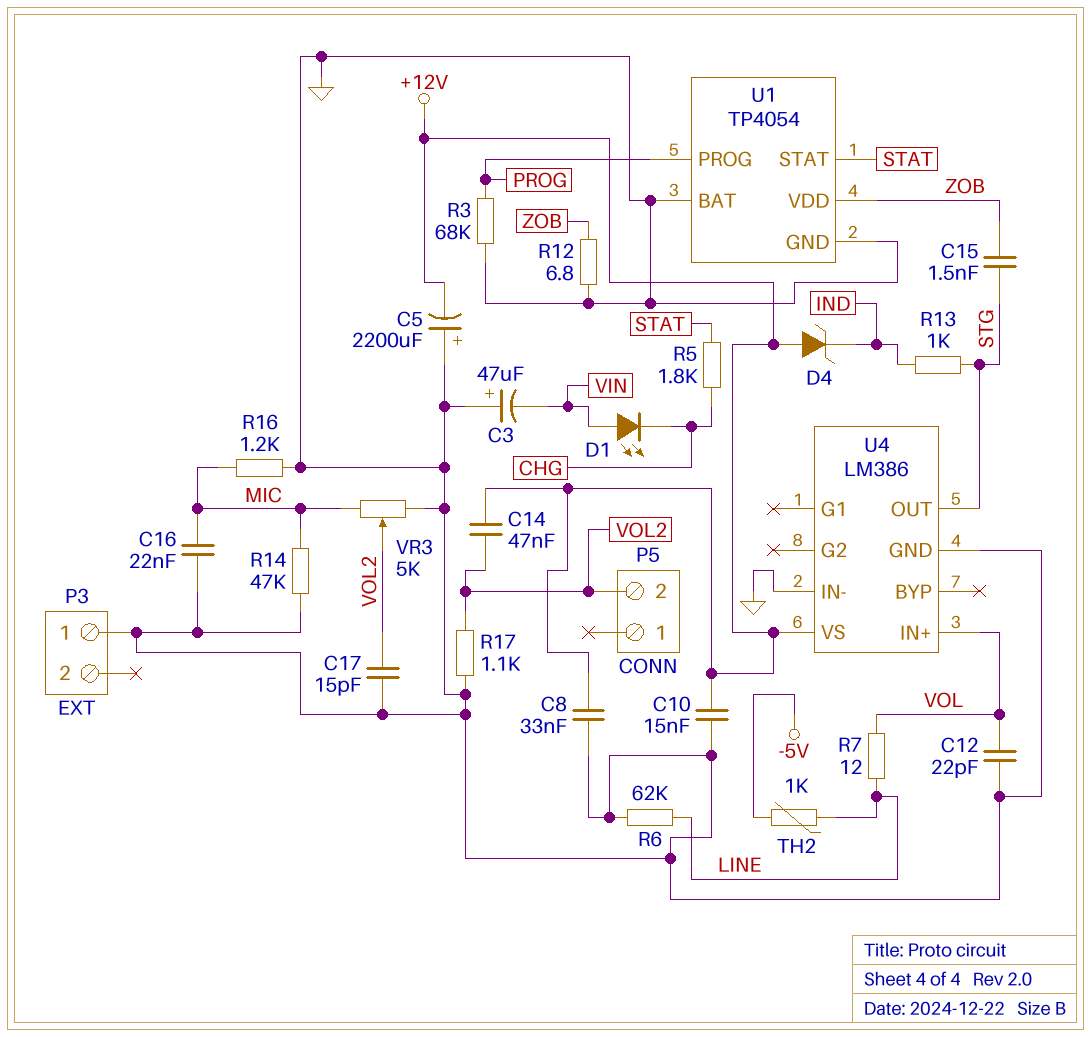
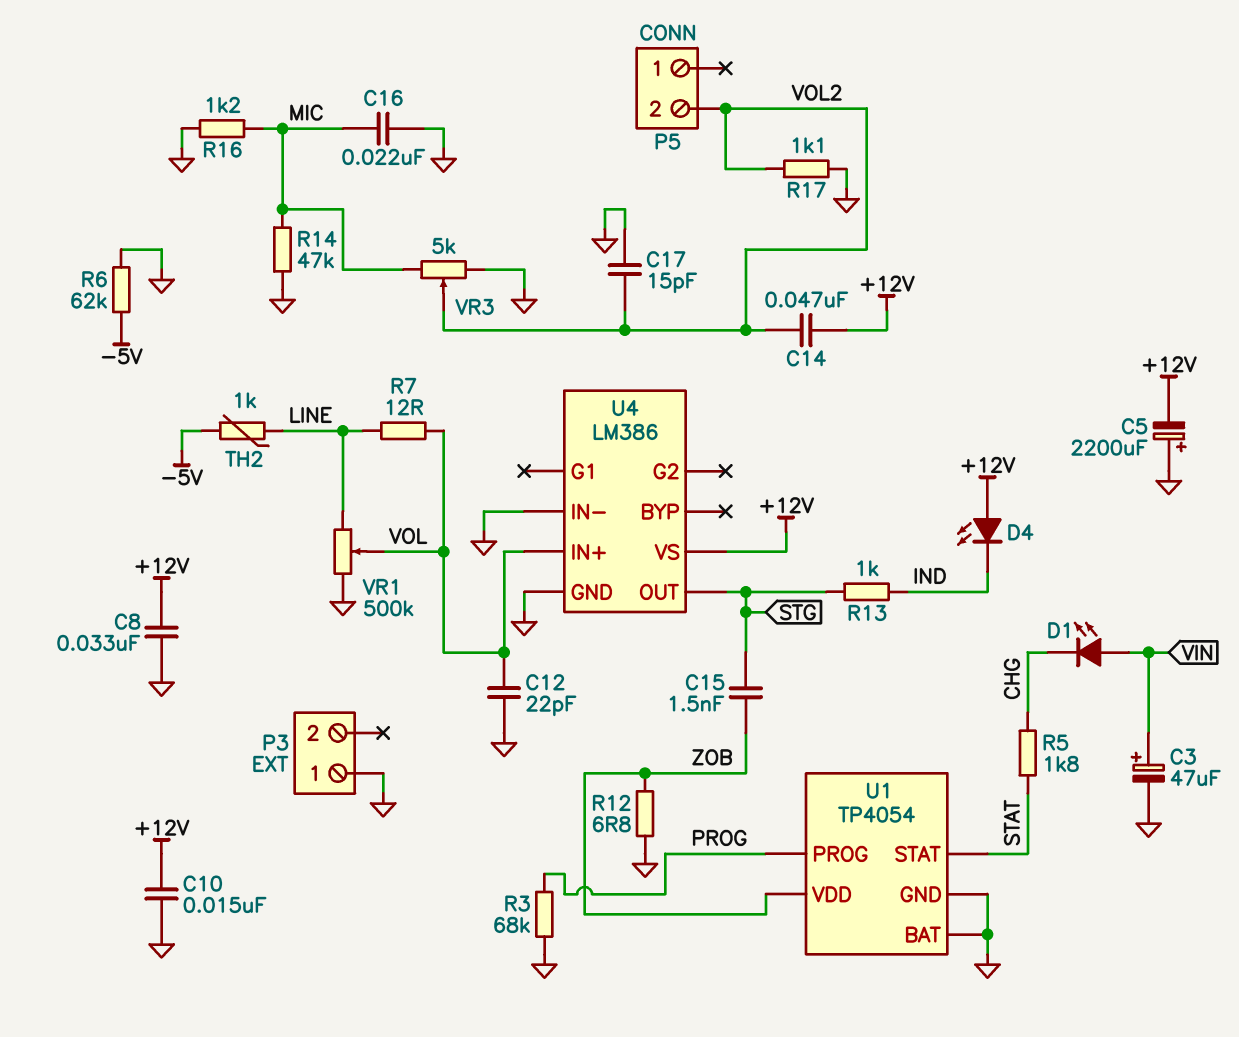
C3: 47uF (plus GND, minus VIN) -> 47uF (plus VIN, minus GND)
D4: zener (A +12V, K IND) -> LED (A +12V, K IND)
R6: 62k (GND, LINE) -> 62k (-5V, GND)
VR1: none -> 500k (GND, LINE, wiper VOL)

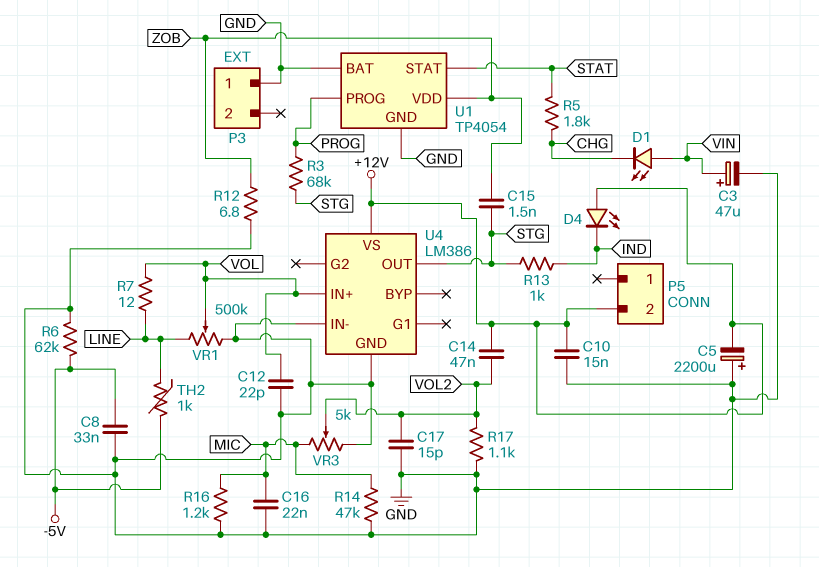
C8: 33nF (+12V, GND) -> 33nF (-5V, GND)
P5 pin 2: VOL2 -> +12V
R3: 68k (GND, PROG) -> 68k (PROG, STG)

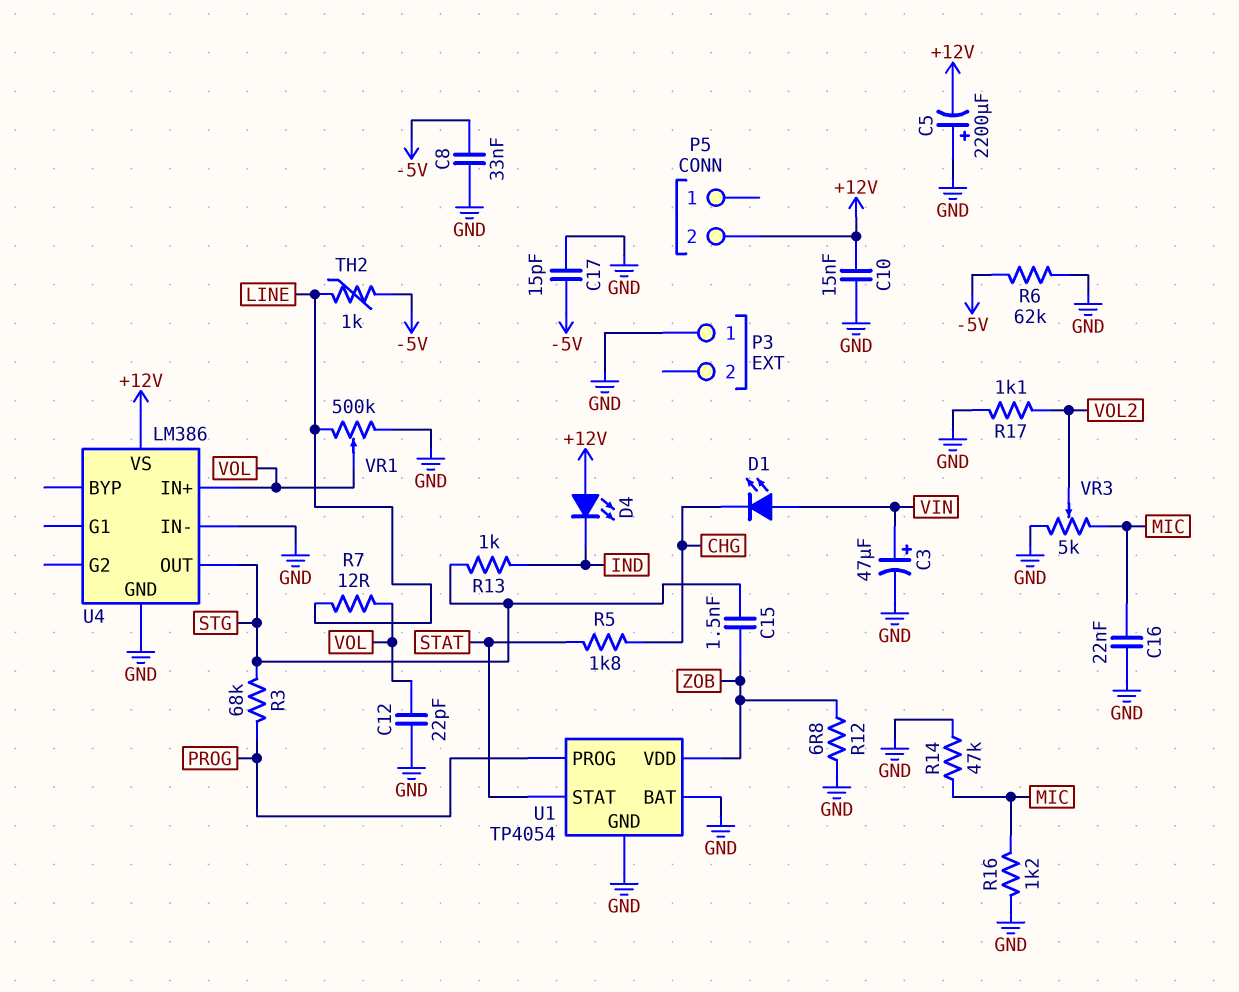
C14: 47nF (+12V, VOL2) -> none
C17: 15pF (GND, VOL2) -> 15pF (-5V, GND)

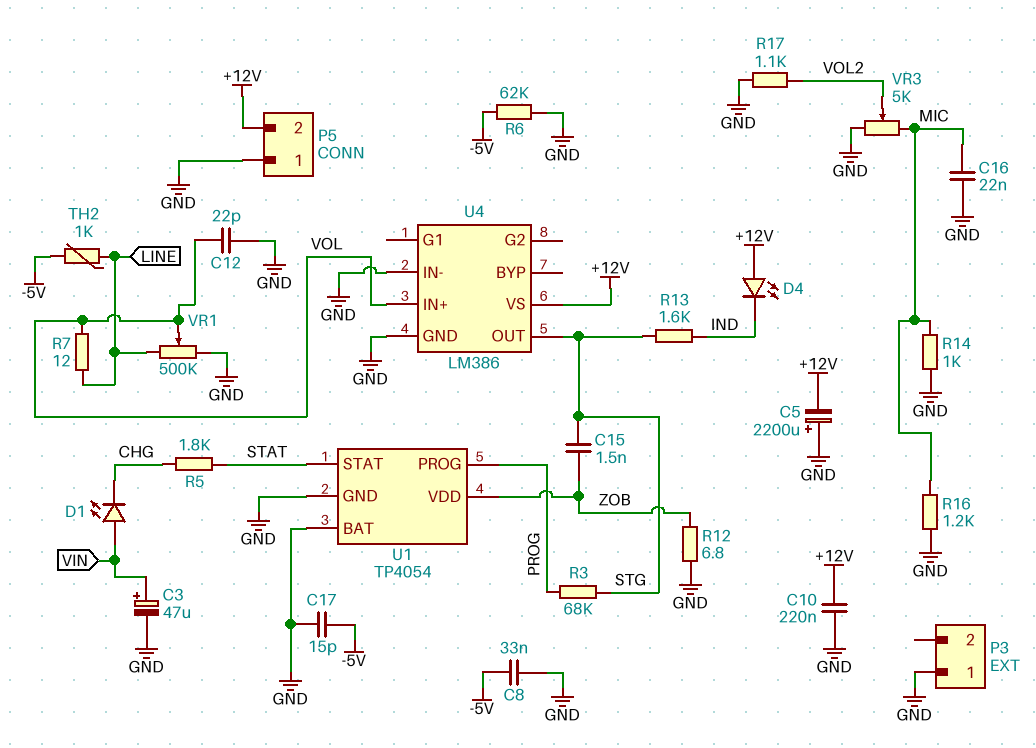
C10: 15nF (+12V, GND) -> 220nF (+12V, GND)
P5 pin 1: none -> GND
R13: 1k (IND, STG) -> 1.6k (IND, STG)
R14: 47k (GND, MIC) -> 1k (GND, MIC)

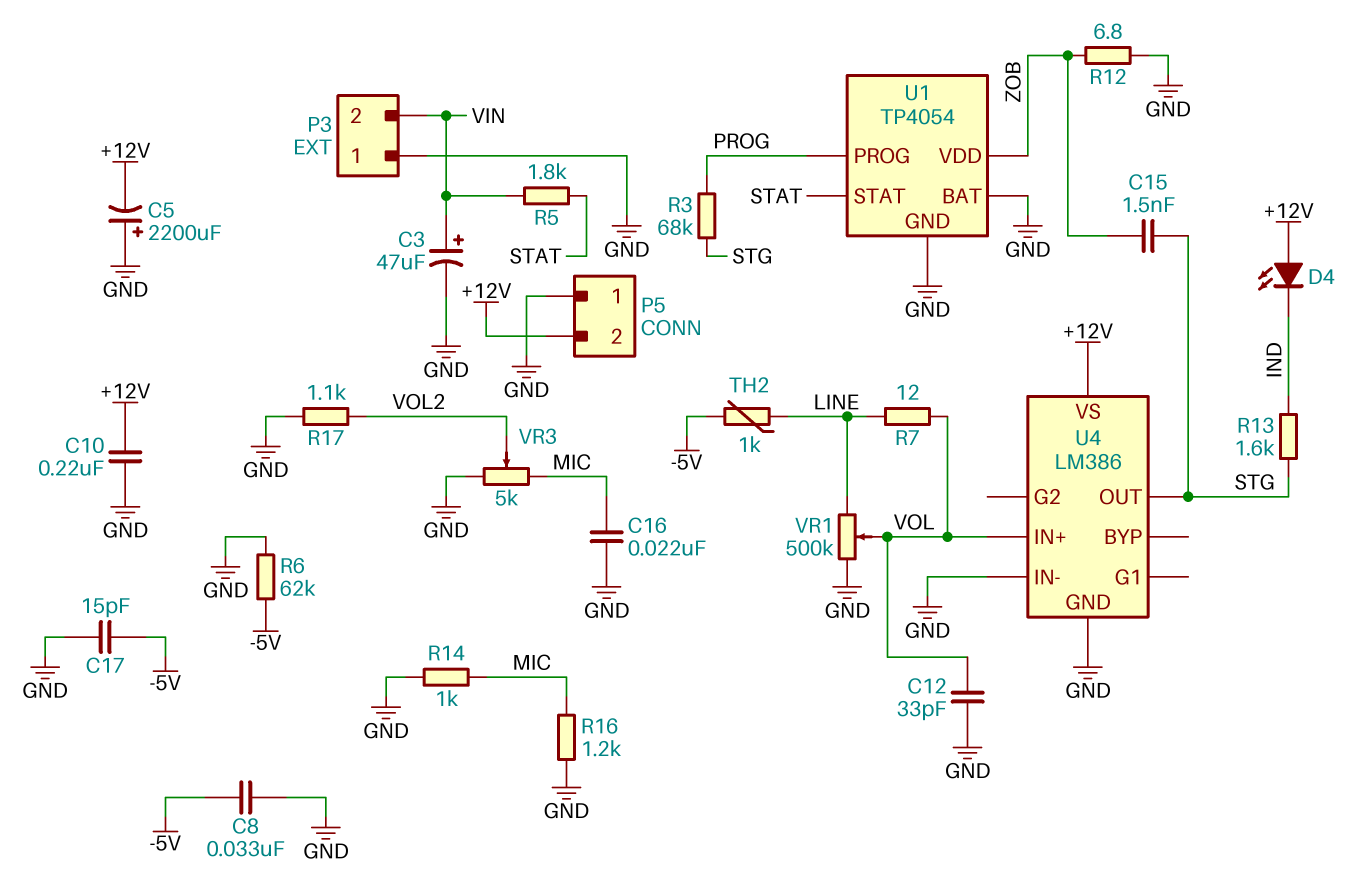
C12: 22pF (GND, VOL) -> 33pF (GND, VOL)
D1: LED (A VIN, K CHG) -> none
P3 pin 2: none -> VIN
R5: 1.8k (CHG, STAT) -> 1.8k (STAT, VIN)

